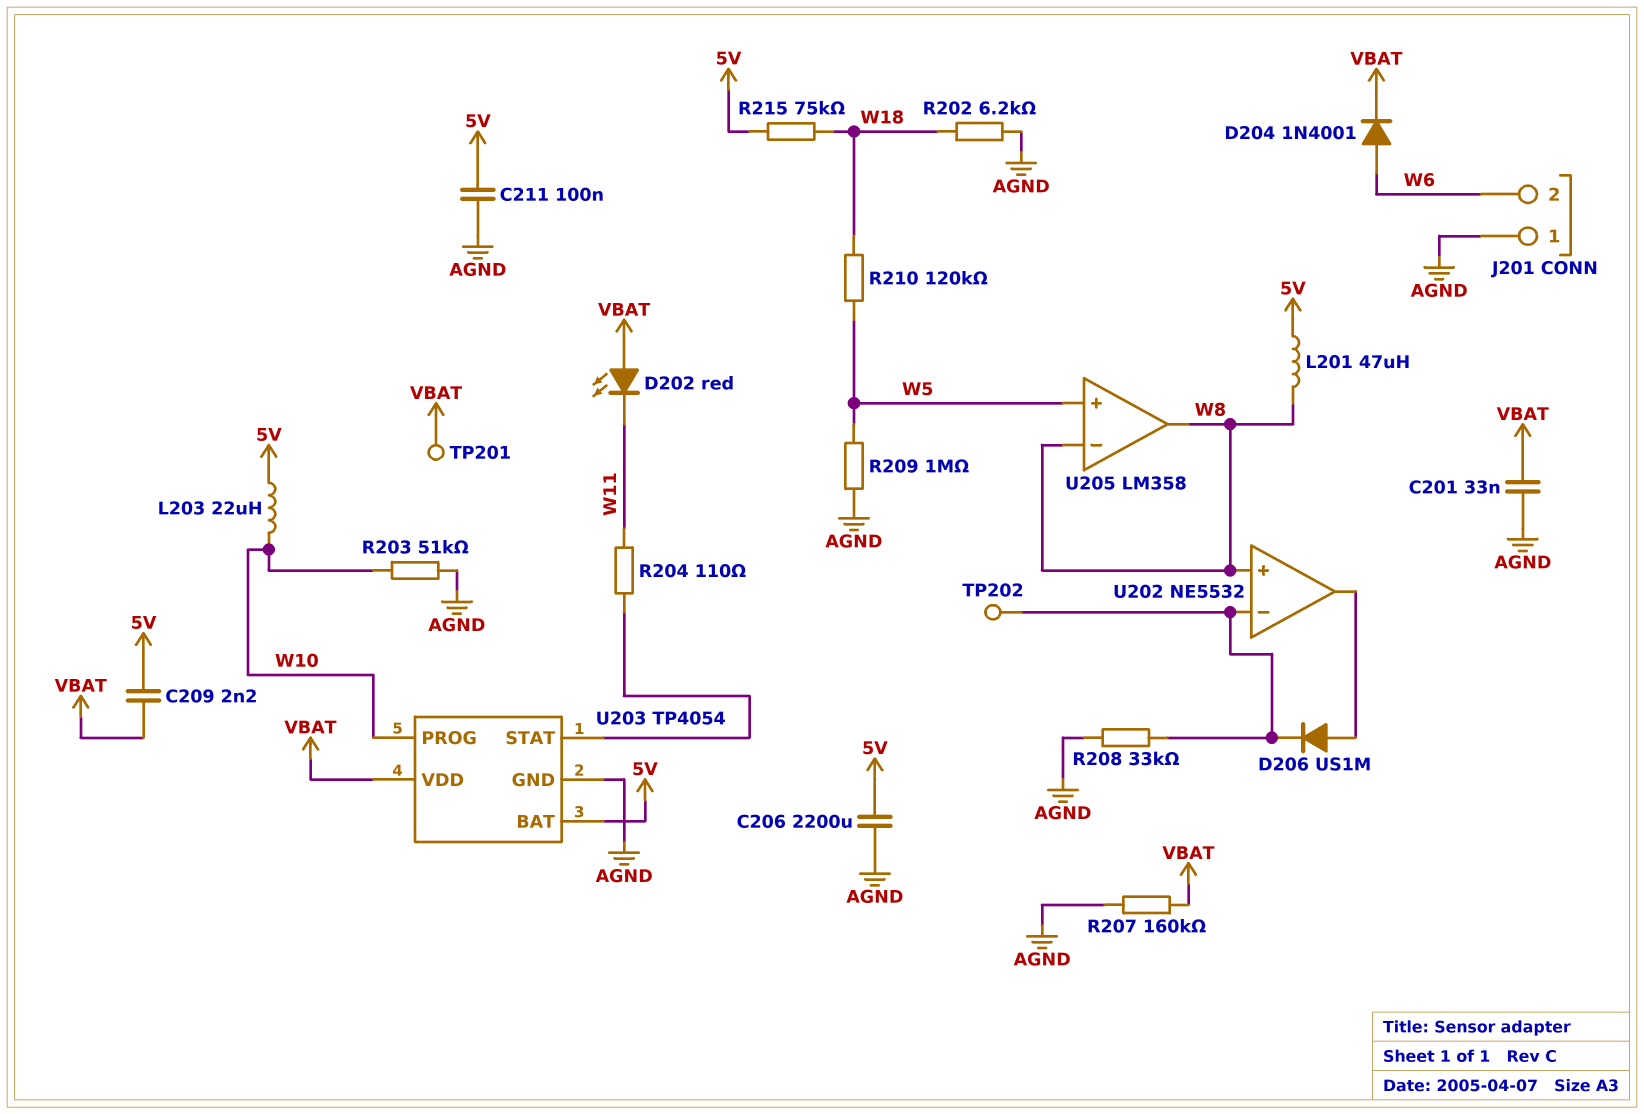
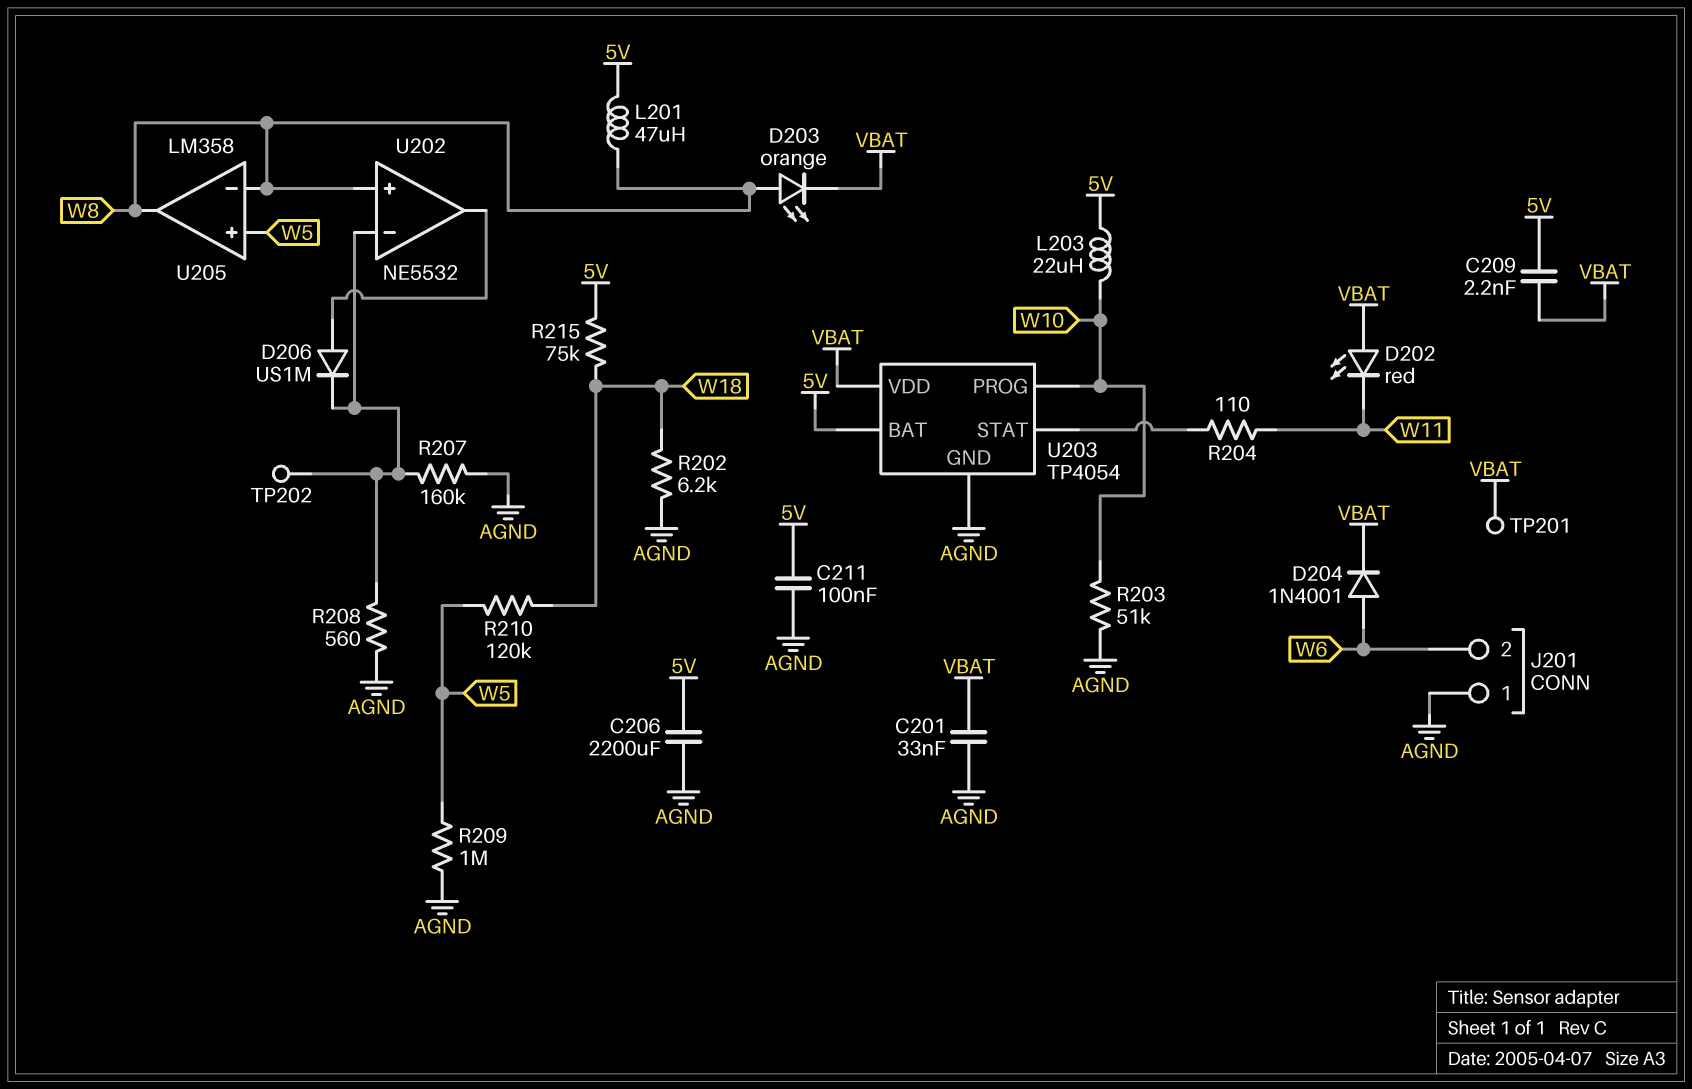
D203: none -> LED orange (A W8, K VBAT)
R207: 160k (AGND, VBAT) -> 160k (AGND, U202/in-)
R208: 33k (AGND, U202/in-) -> 560 (AGND, U202/in-)

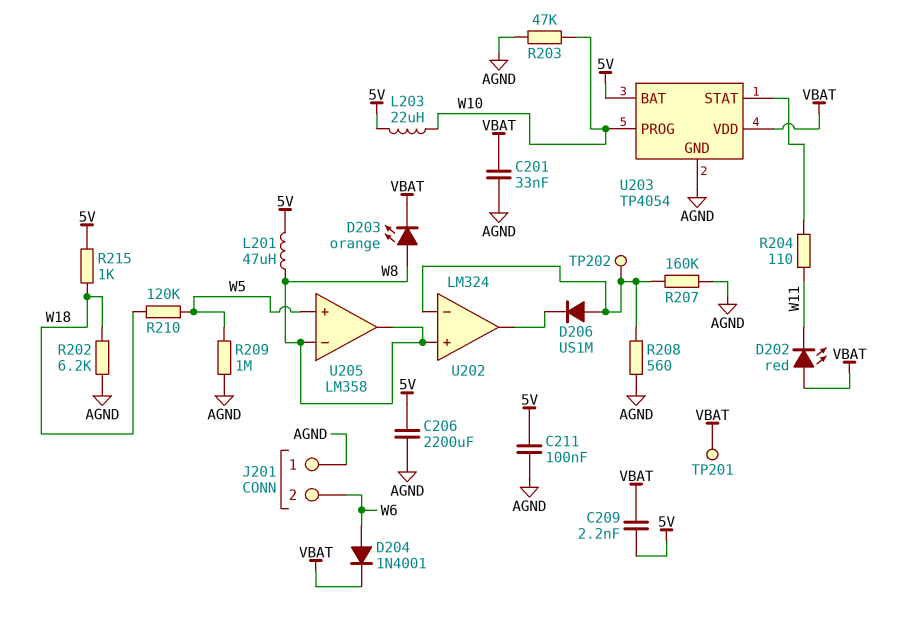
D206: diode US1M (A U202/out, K U202/in-) -> diode US1M (A U202/in-, K U202/out)
R203: 51k (AGND, W10) -> 47k (AGND, W10)
R215: 75k (5V, W18) -> 1k (5V, W18)
U202: NE5532 -> LM324

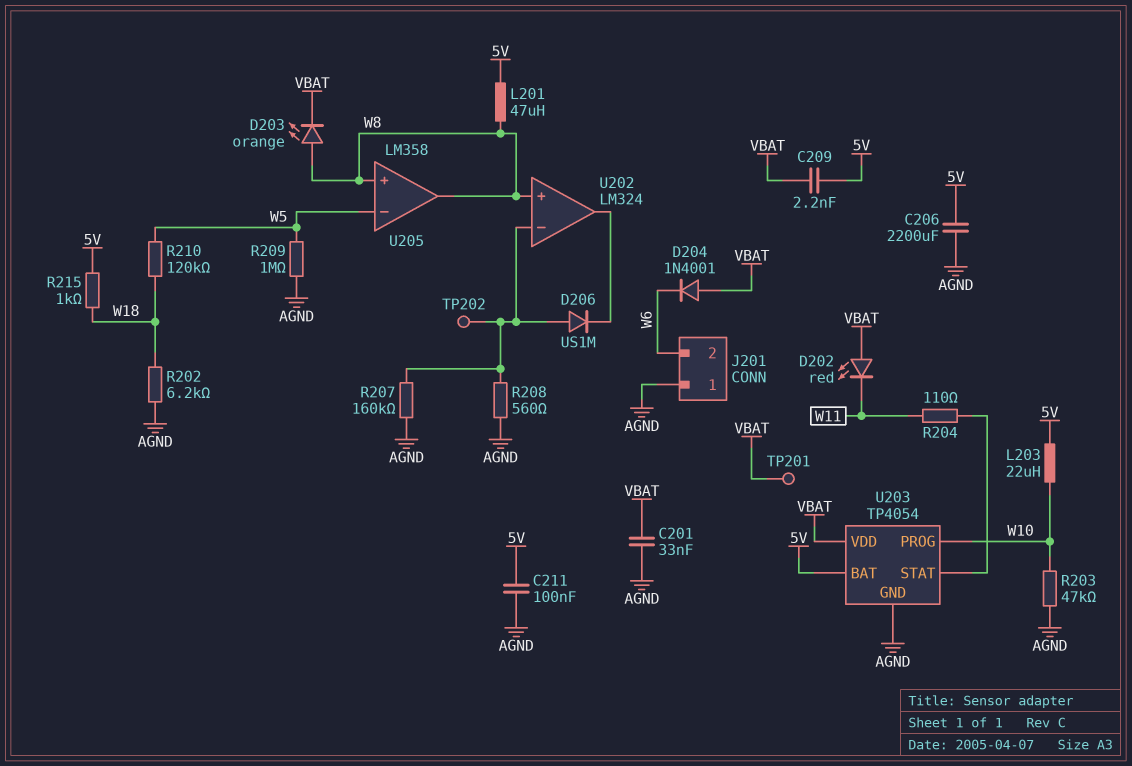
D204: diode 1N4001 (A W6, K VBAT) -> diode 1N4001 (A VBAT, K W6)
U205 pin in+: W5 -> W8
U205 pin in-: W8 -> W5

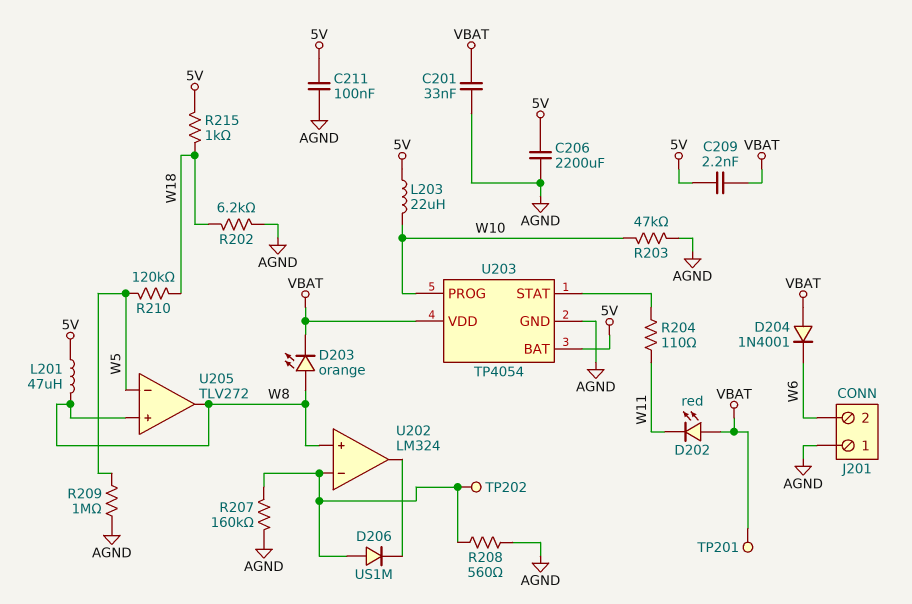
U205: LM358 -> TLV272

